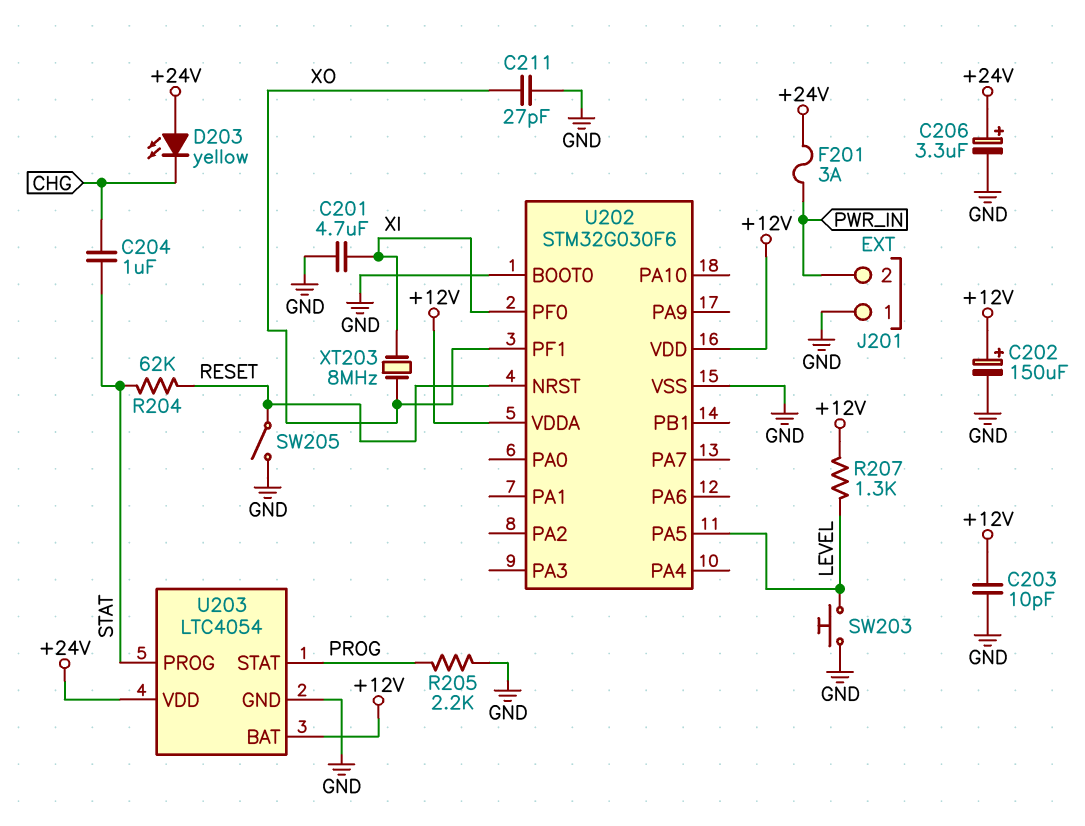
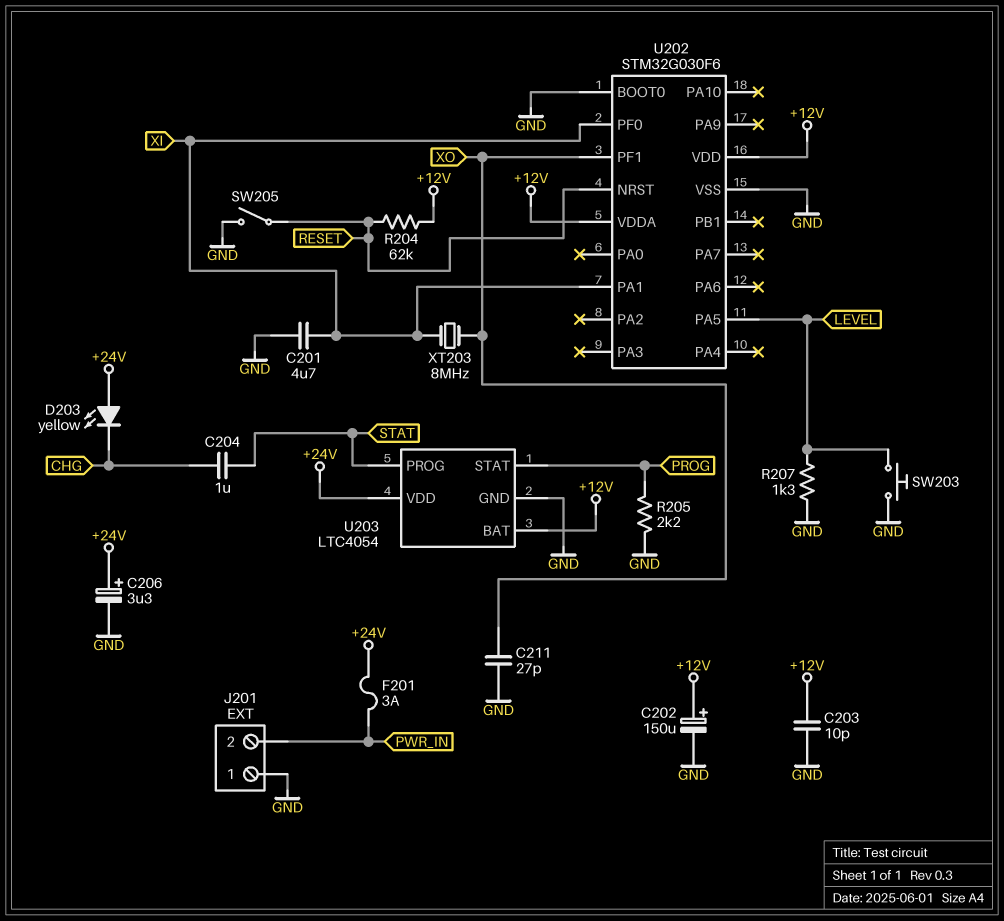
R204: 62k (RESET, STAT) -> 62k (+12V, RESET)
R207: 1.3k (+12V, LEVEL) -> 1.3k (GND, LEVEL)
U202 pin PA1: none -> XI

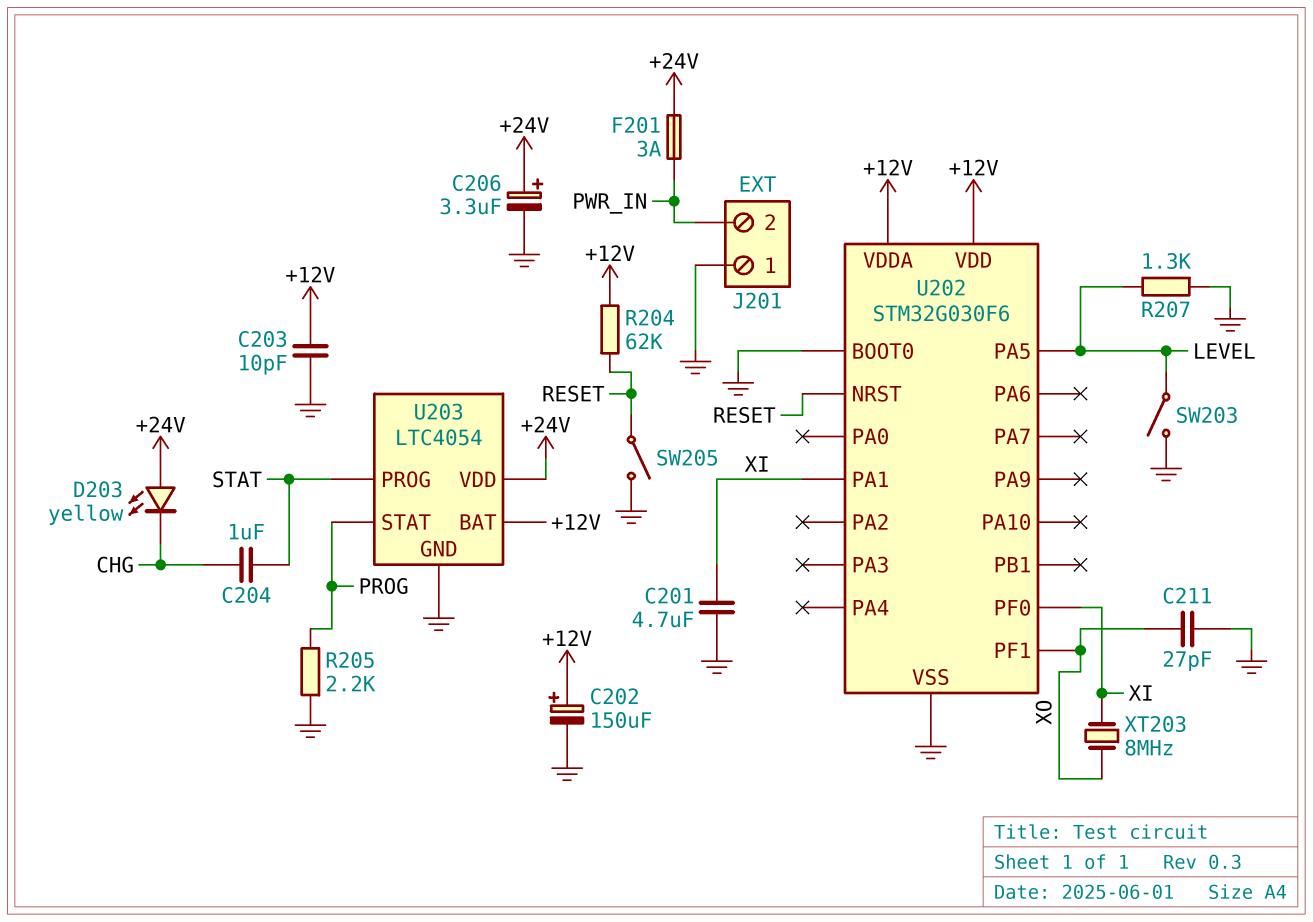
SW203: button (GND, LEVEL) -> switch (GND, LEVEL)

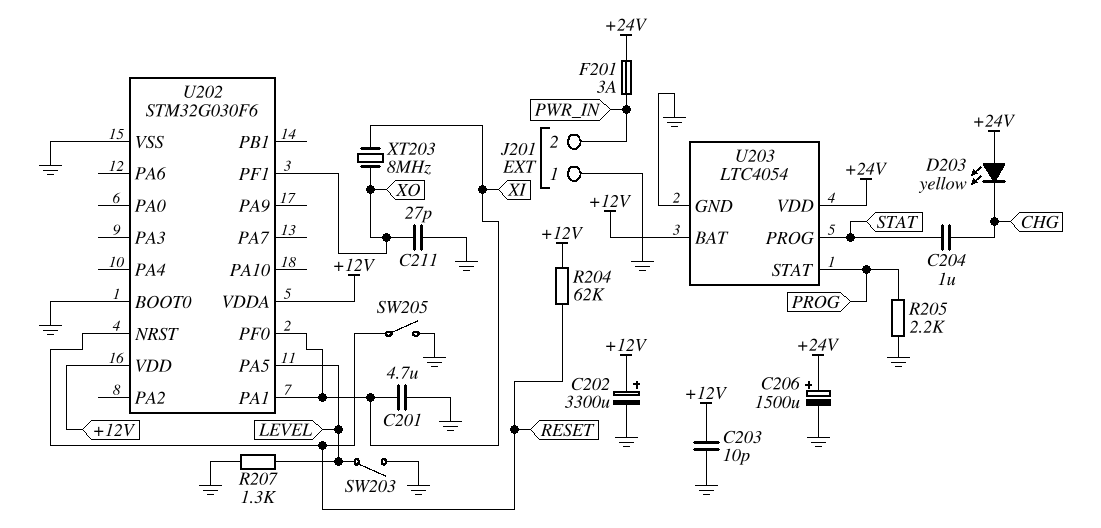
C202: 150uF (plus +12V, minus GND) -> 3300uF (plus +12V, minus GND)
C206: 3.3uF (plus +24V, minus GND) -> 1500uF (plus +24V, minus GND)

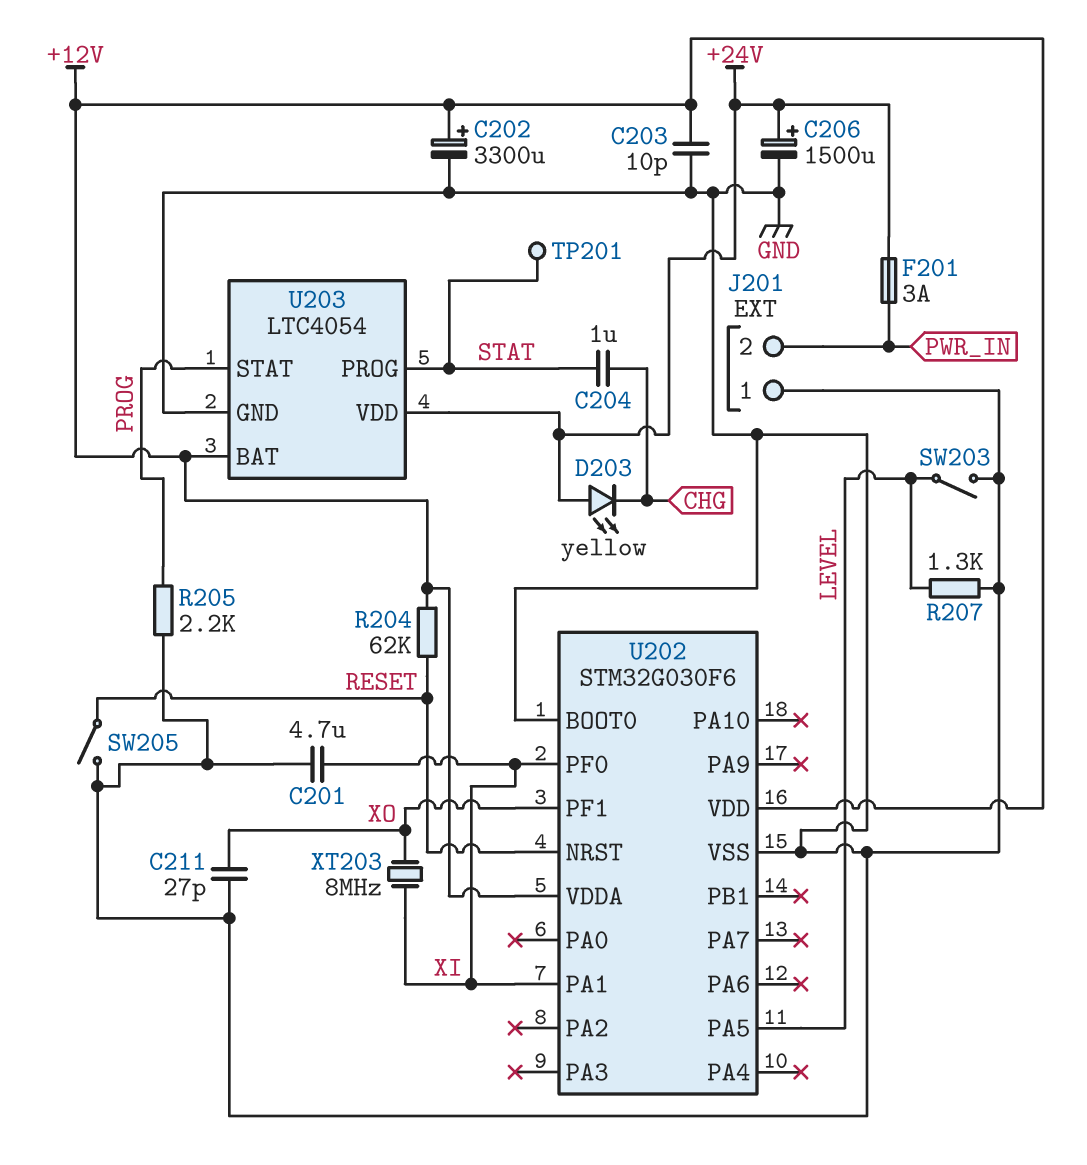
TP201: none -> test point (STAT)

